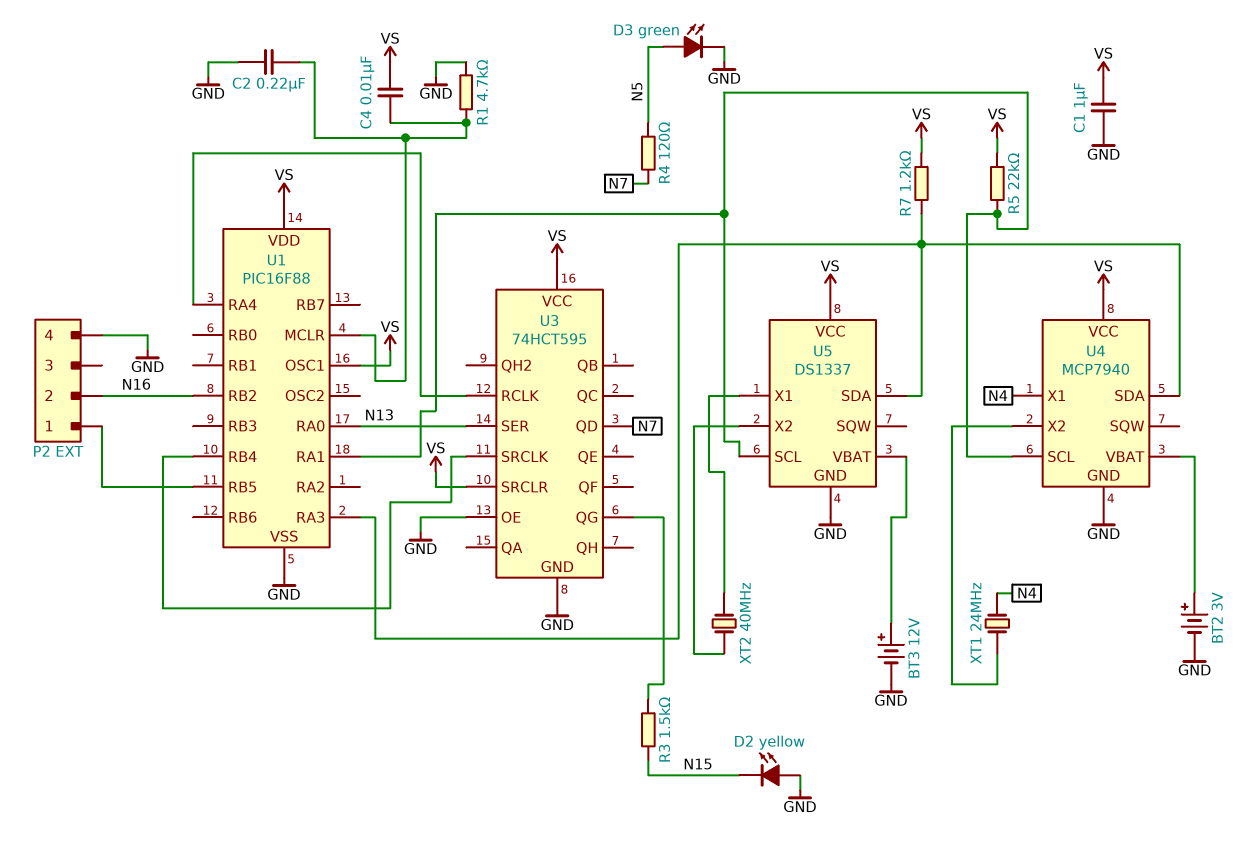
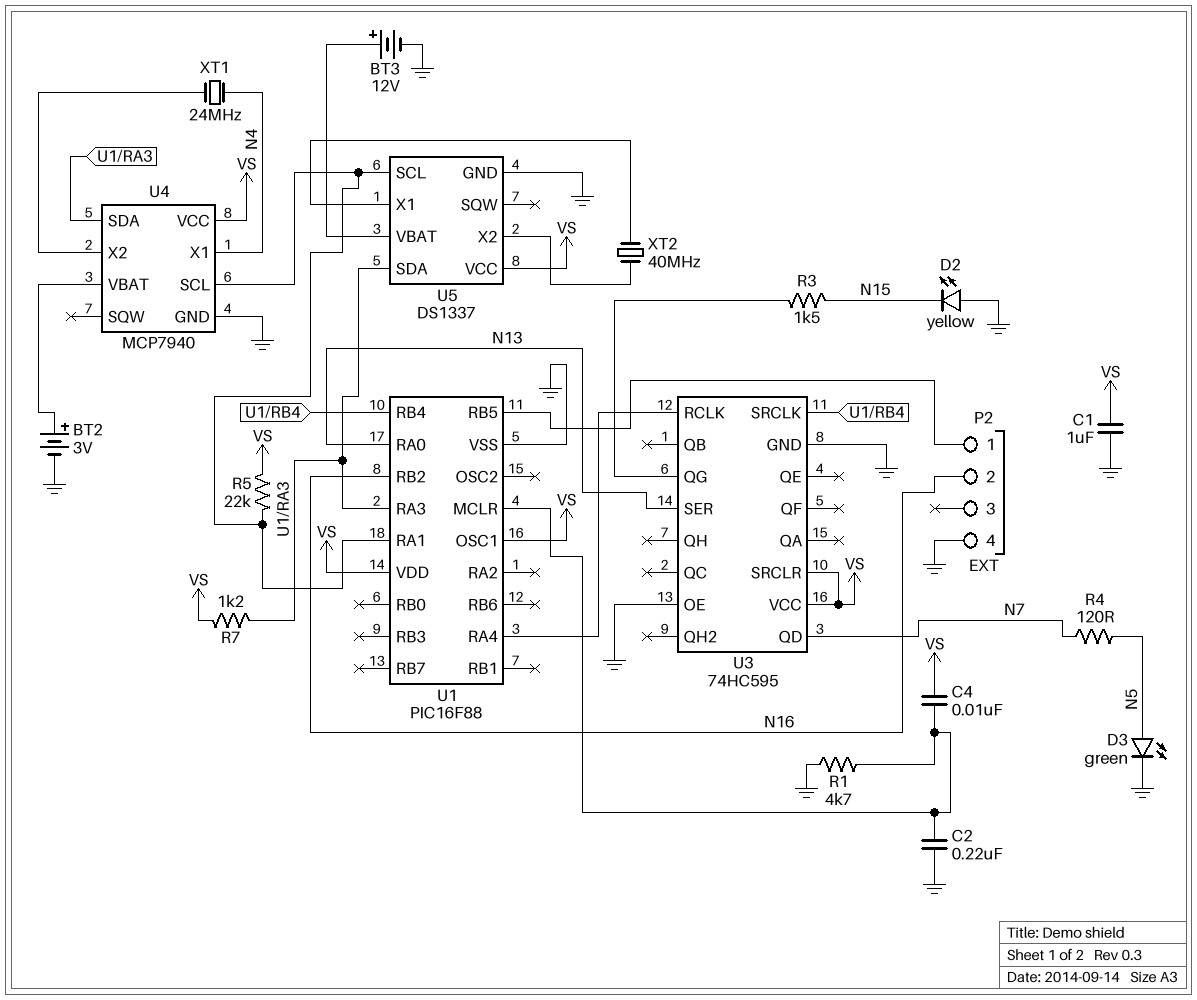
U3: 74HCT595 -> 74HC595

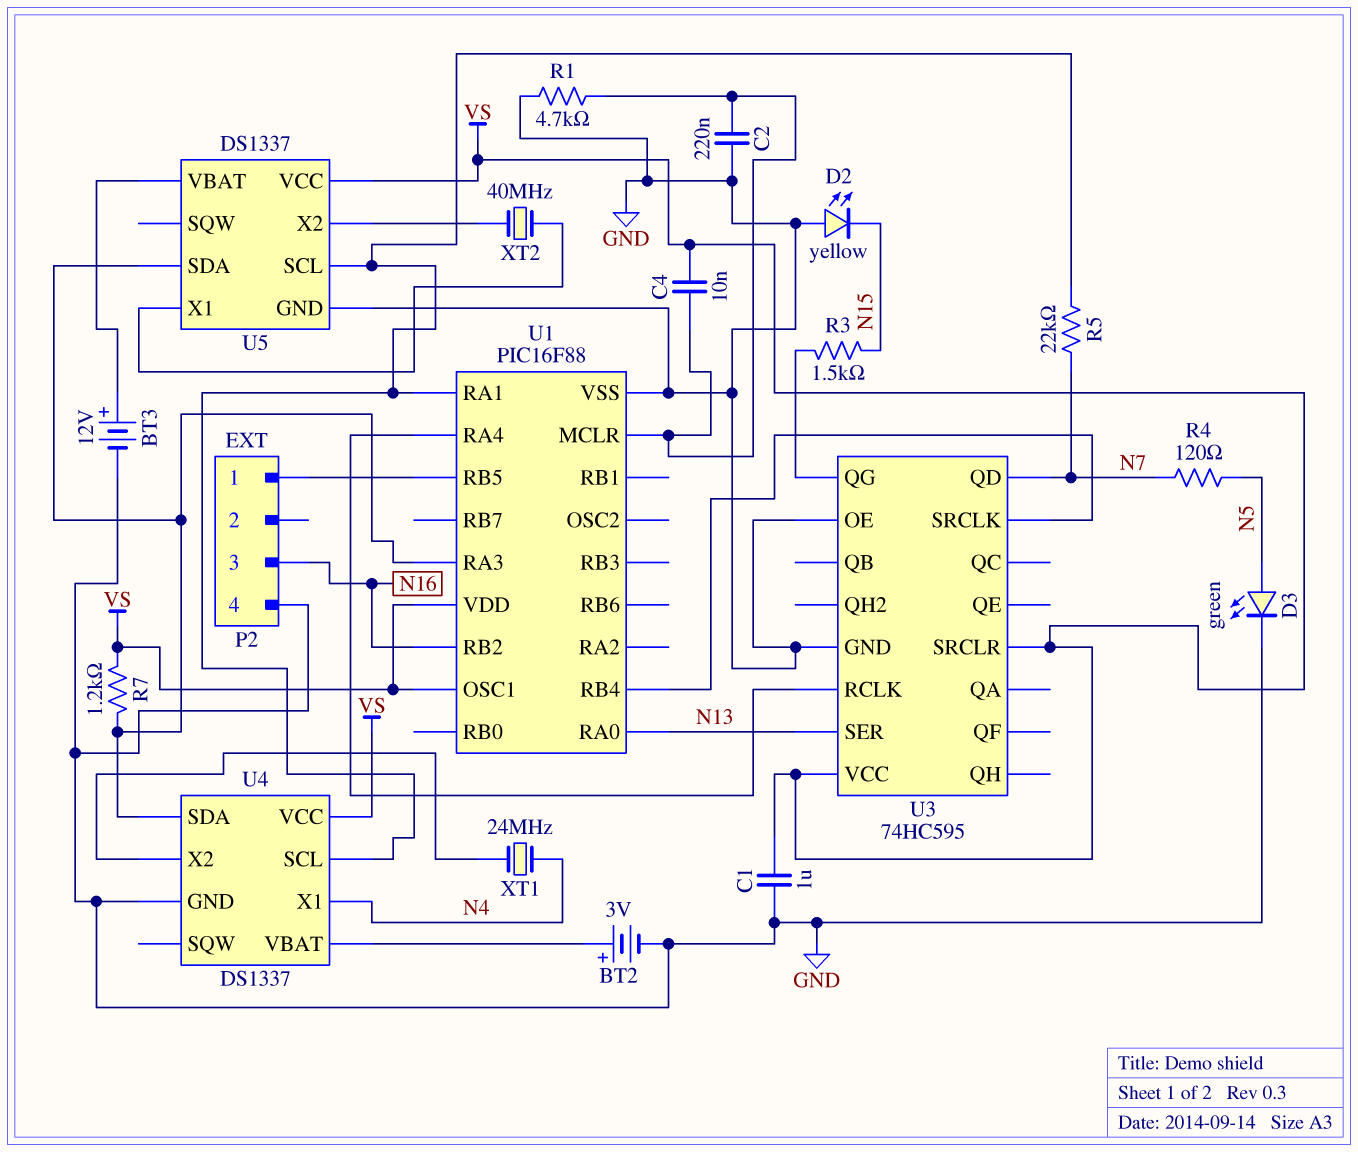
P2 pin 2: N16 -> none
P2 pin 3: none -> N16
R5: 22k (U1/RA1, VS) -> 22k (N7, U1/RA1)
U4: MCP7940 -> DS1337

